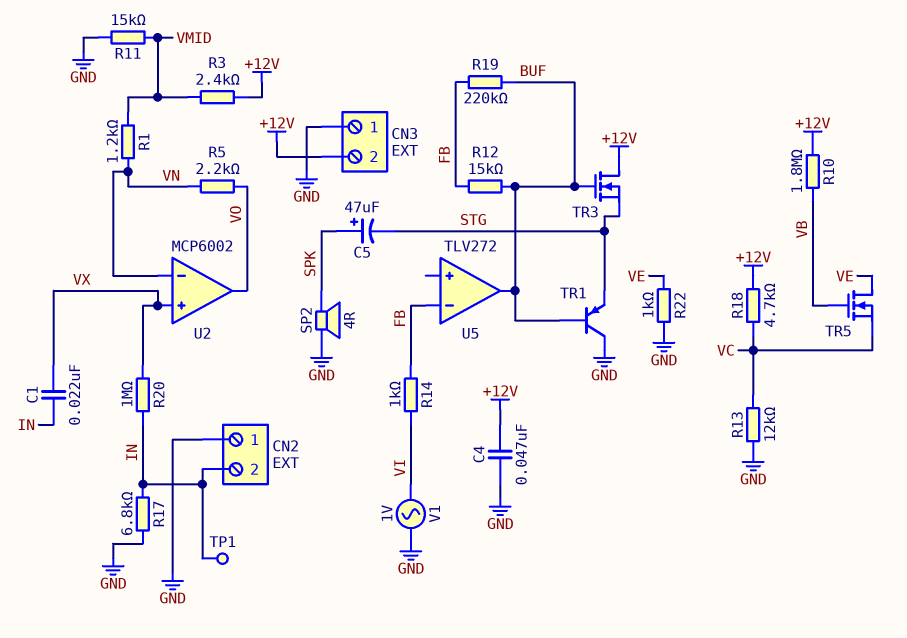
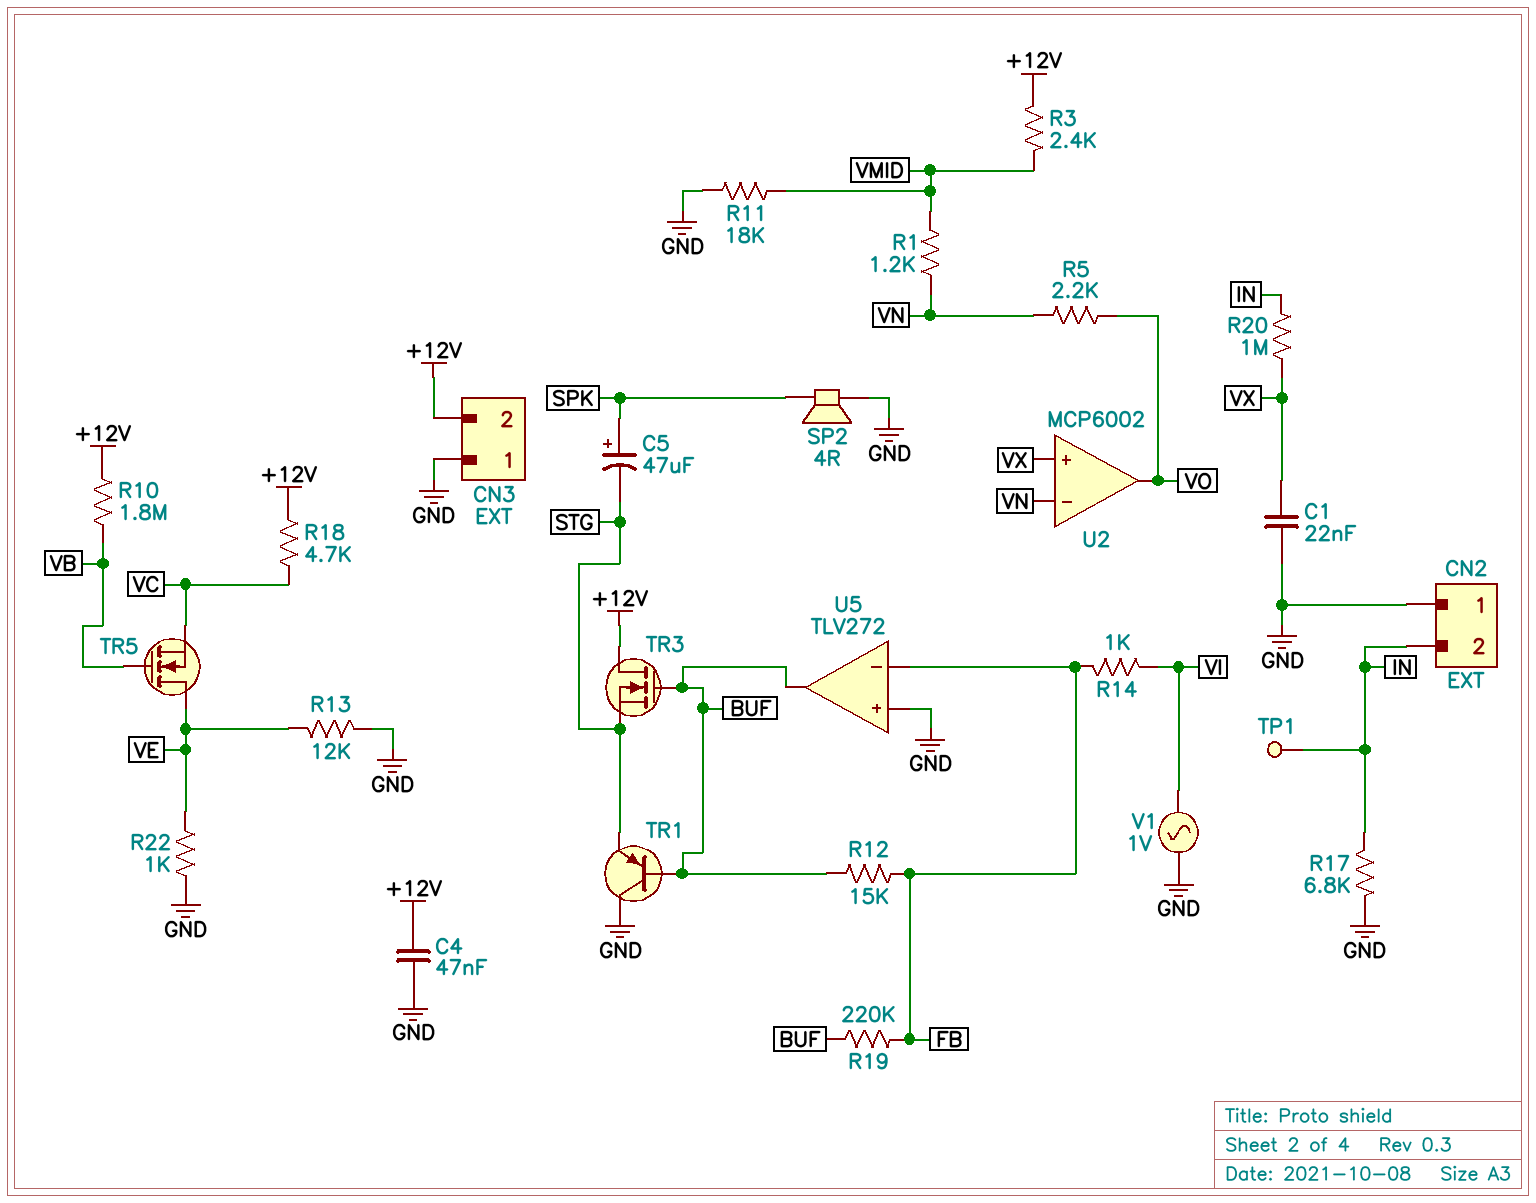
C1: 22nF (IN, VX) -> 22nF (GND, VX)
R11: 15k (GND, VMID) -> 18k (GND, VMID)
R13: 12k (GND, VC) -> 12k (GND, VE)
U5 pin in+: none -> GND

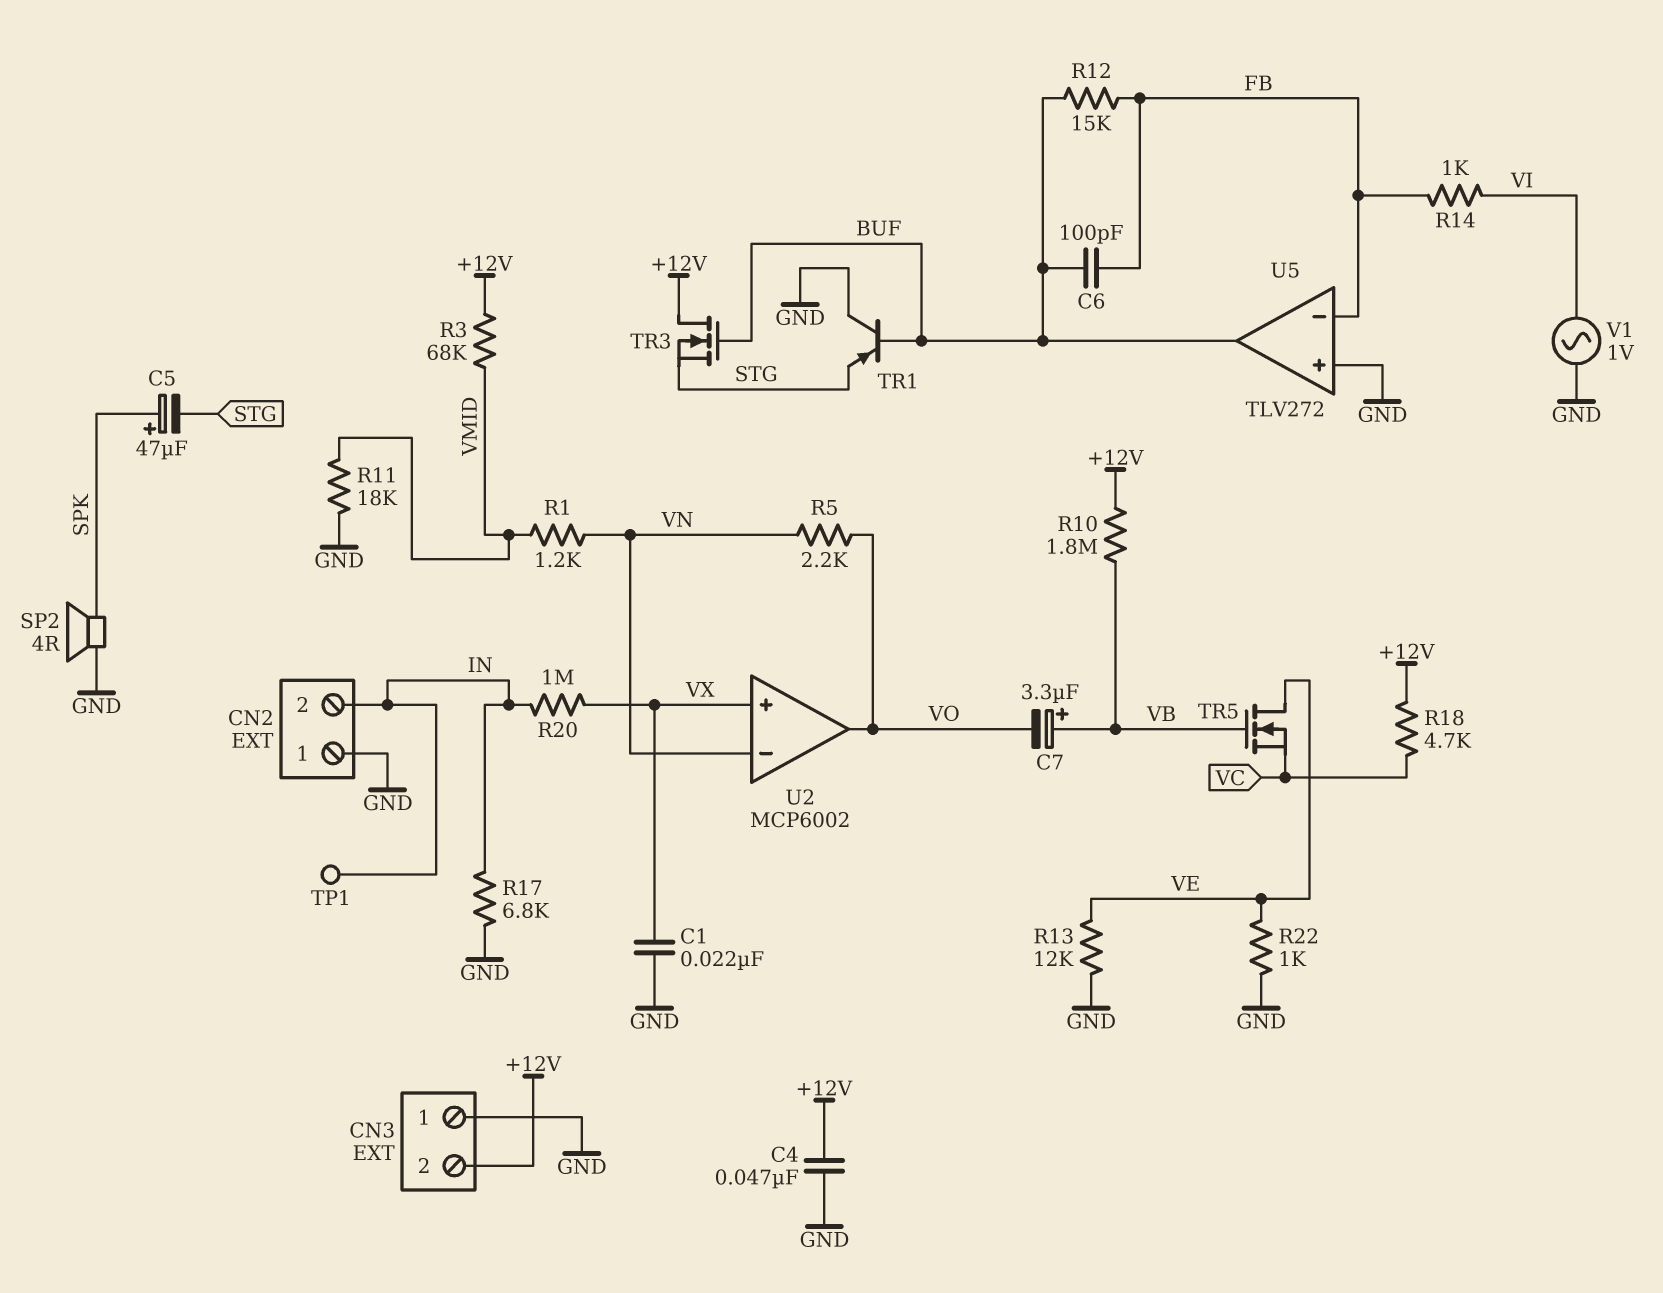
C6: none -> 100pF (BUF, FB)
C7: none -> 3.3uF (plus VB, minus VO)
R3: 2.4k (+12V, VMID) -> 68k (+12V, VMID)
R19: 220k (BUF, FB) -> none

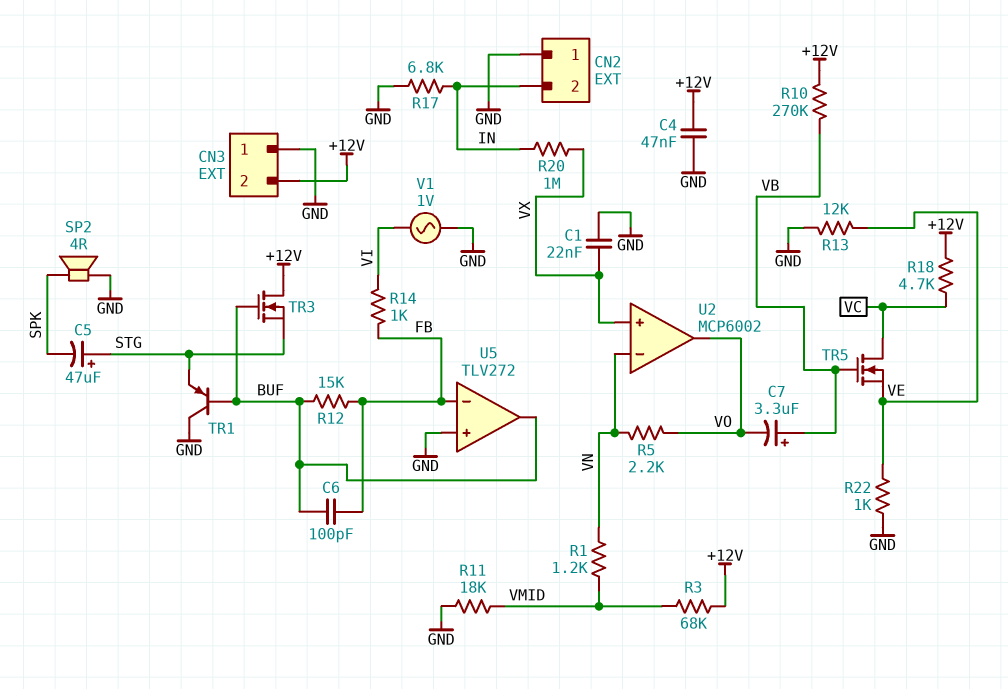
C5: 47uF (plus SPK, minus STG) -> 47uF (plus STG, minus SPK)
R10: 1.8M (+12V, VB) -> 270k (+12V, VB)
TP1: test point (IN) -> none
TR5: NMOS (G VB, D VE, S VC) -> NMOS (G VB, D VC, S VE)

